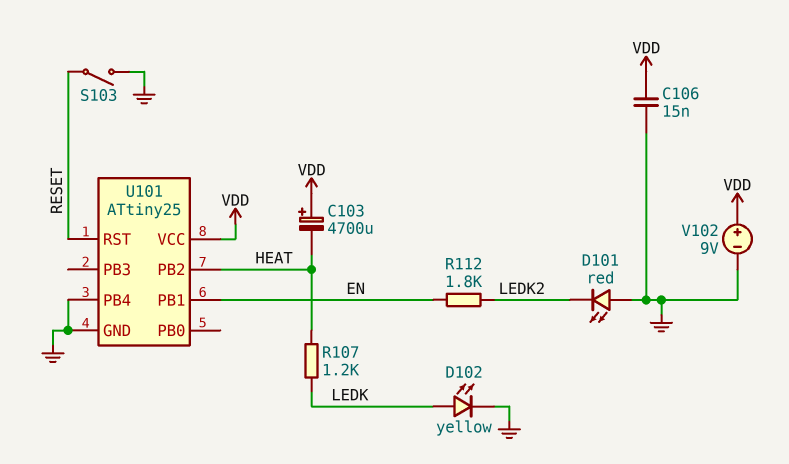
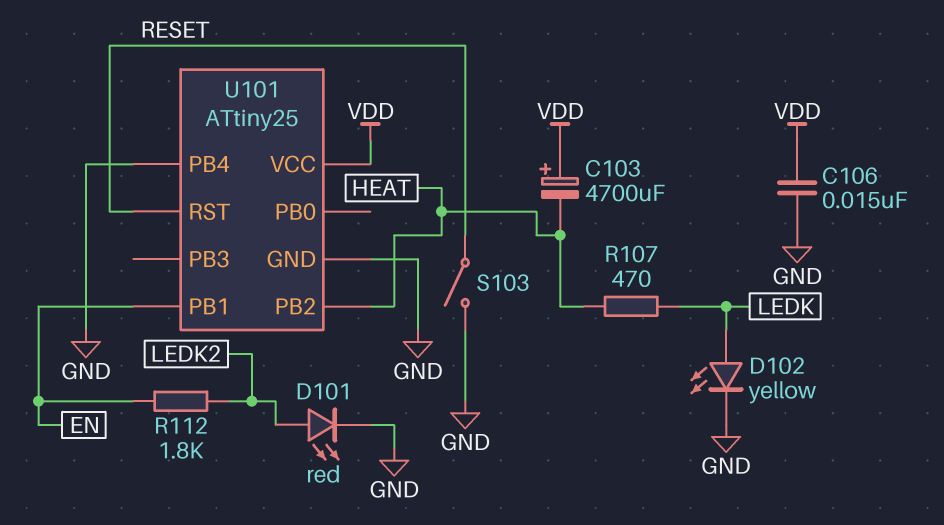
D101: LED red (A GND, K LEDK2) -> LED red (A LEDK2, K GND)
R107: 1.2k (HEAT, LEDK) -> 470 (HEAT, LEDK)
V102: 9V (plus VDD, minus GND) -> none

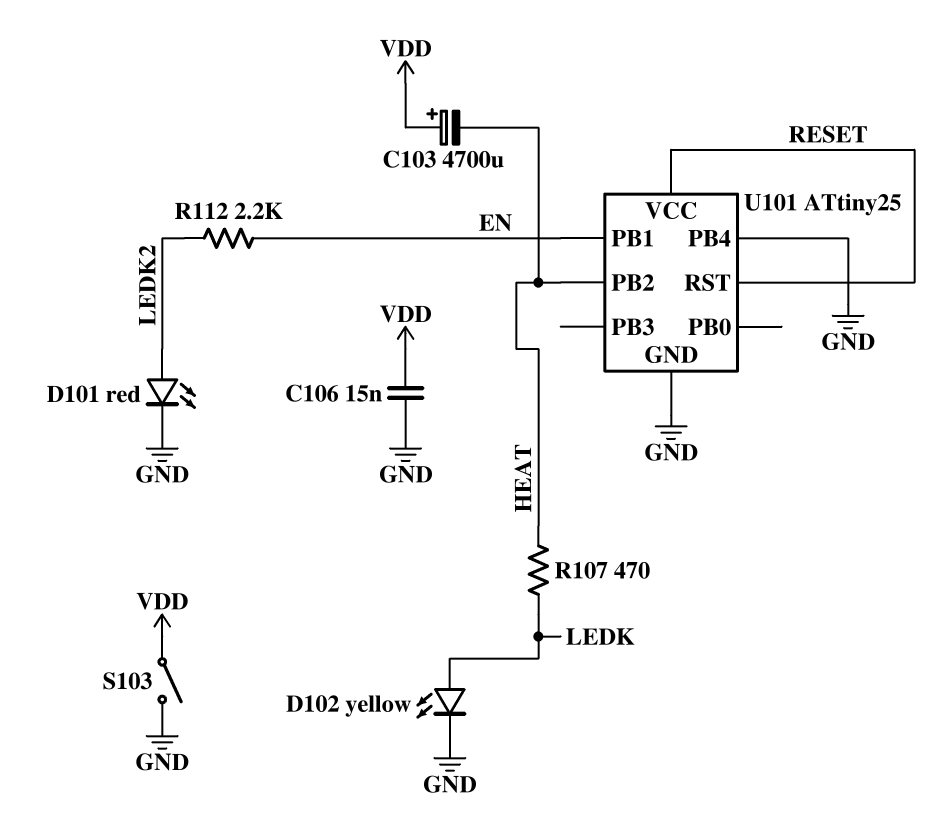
R112: 1.8k (EN, LEDK2) -> 2.2k (EN, LEDK2)
S103: switch (GND, RESET) -> switch (GND, VDD)
U101 pin VCC: VDD -> RESET

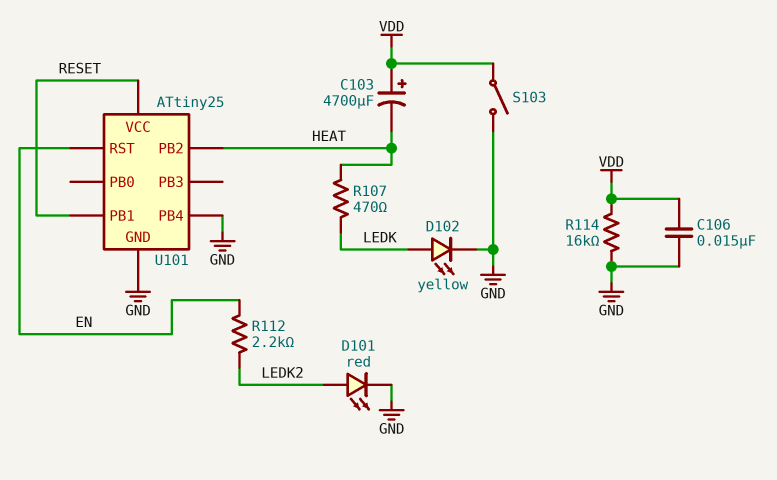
R114: none -> 16k (GND, VDD)
U101 pin PB1: EN -> RESET
U101 pin RST: RESET -> EN

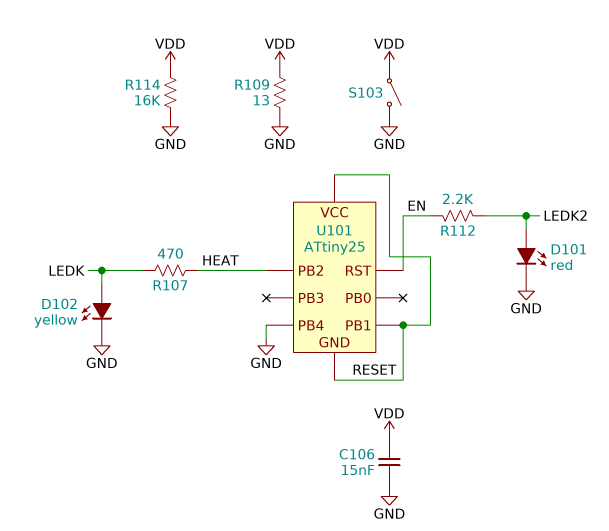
C103: 4700uF (plus VDD, minus HEAT) -> none
R109: none -> 13 (GND, VDD)
U101 pin GND: GND -> RESET

